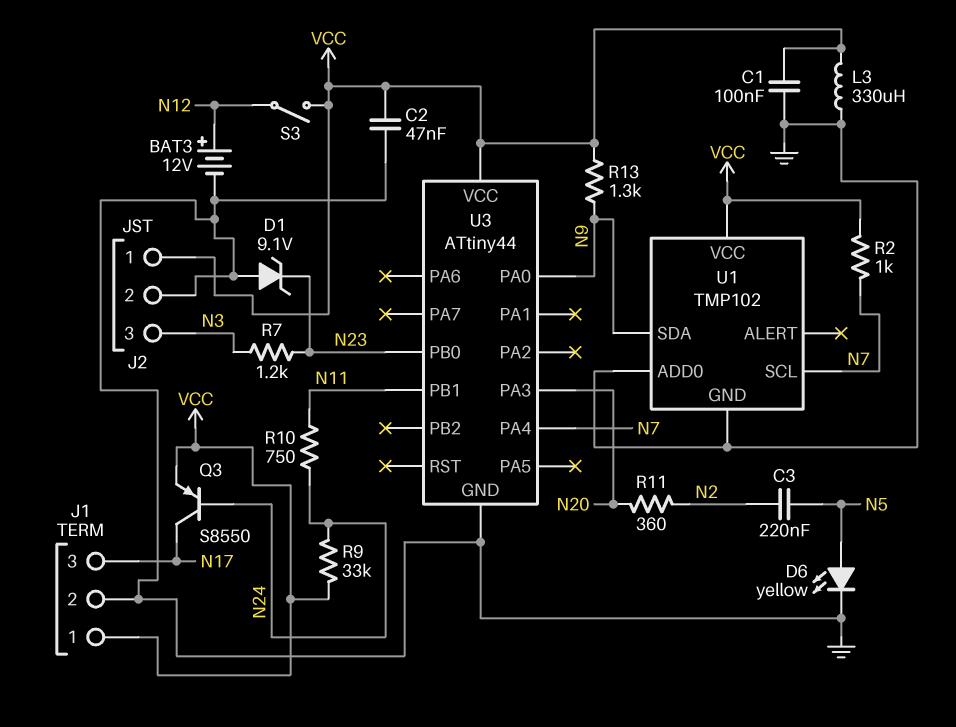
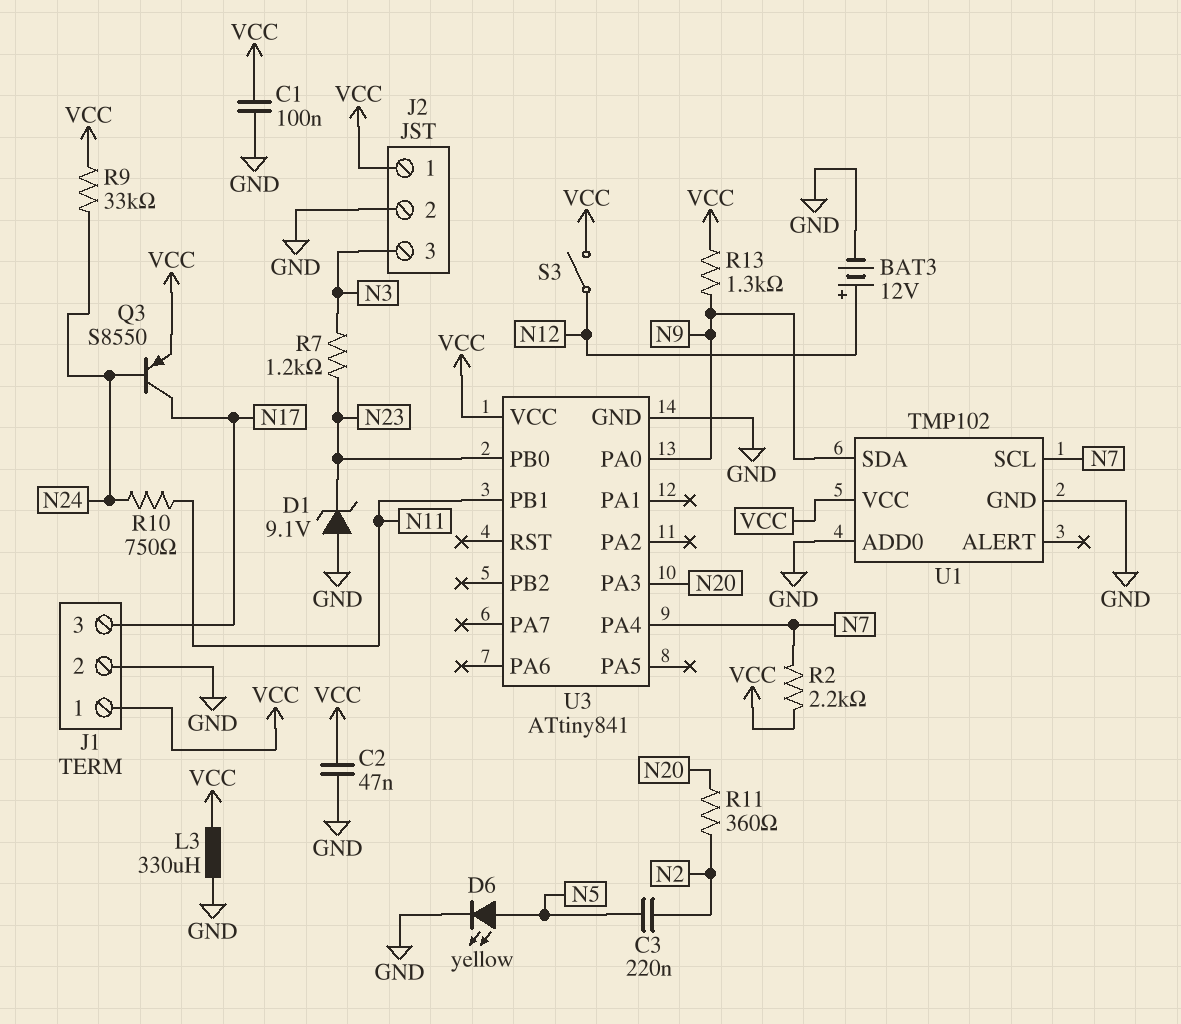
R2: 1k (N7, VCC) -> 2.2k (N7, VCC)
U3: ATtiny44 -> ATtiny841

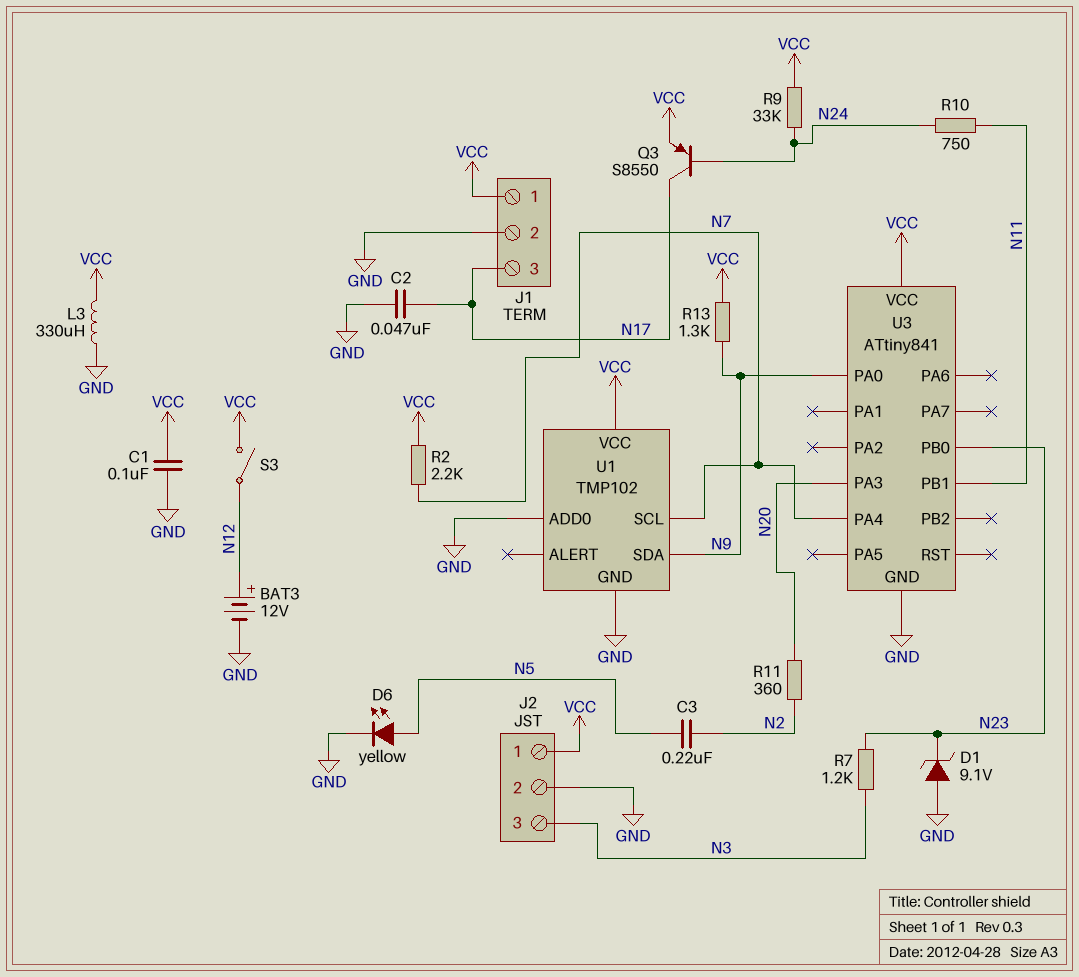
C2: 47nF (GND, VCC) -> 47nF (GND, N17)

